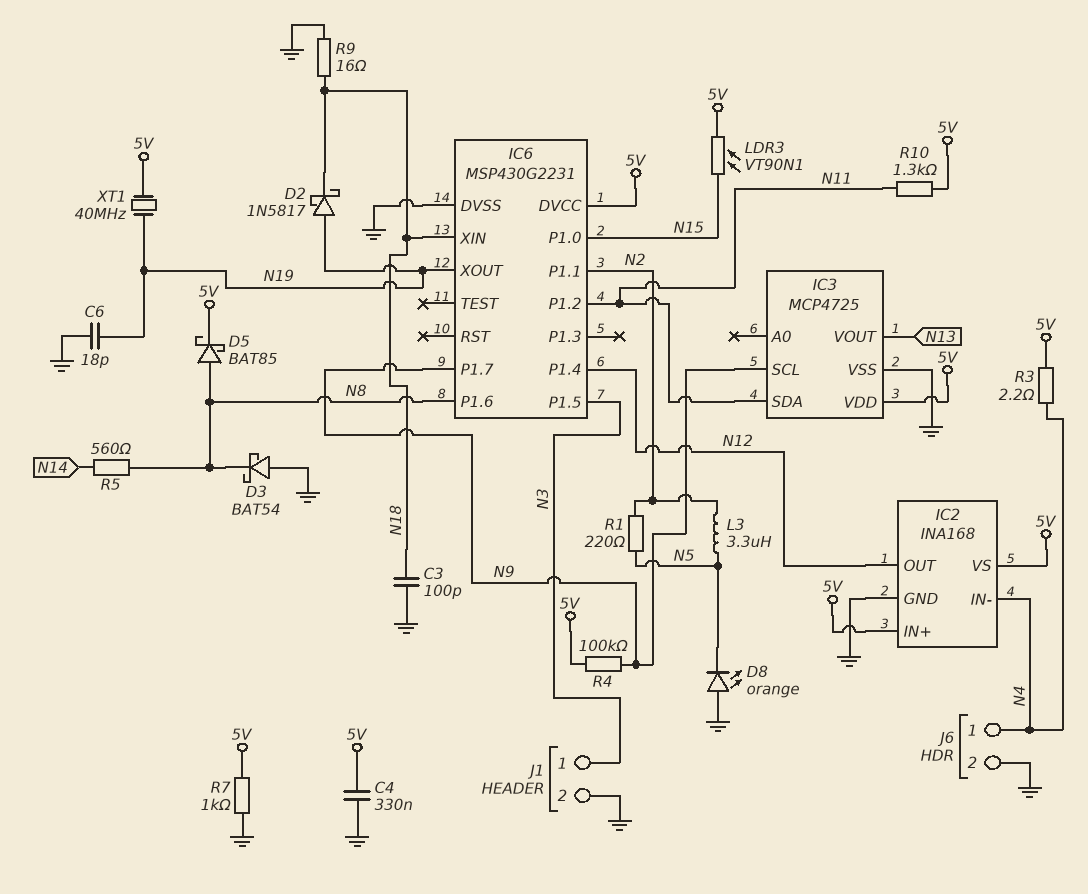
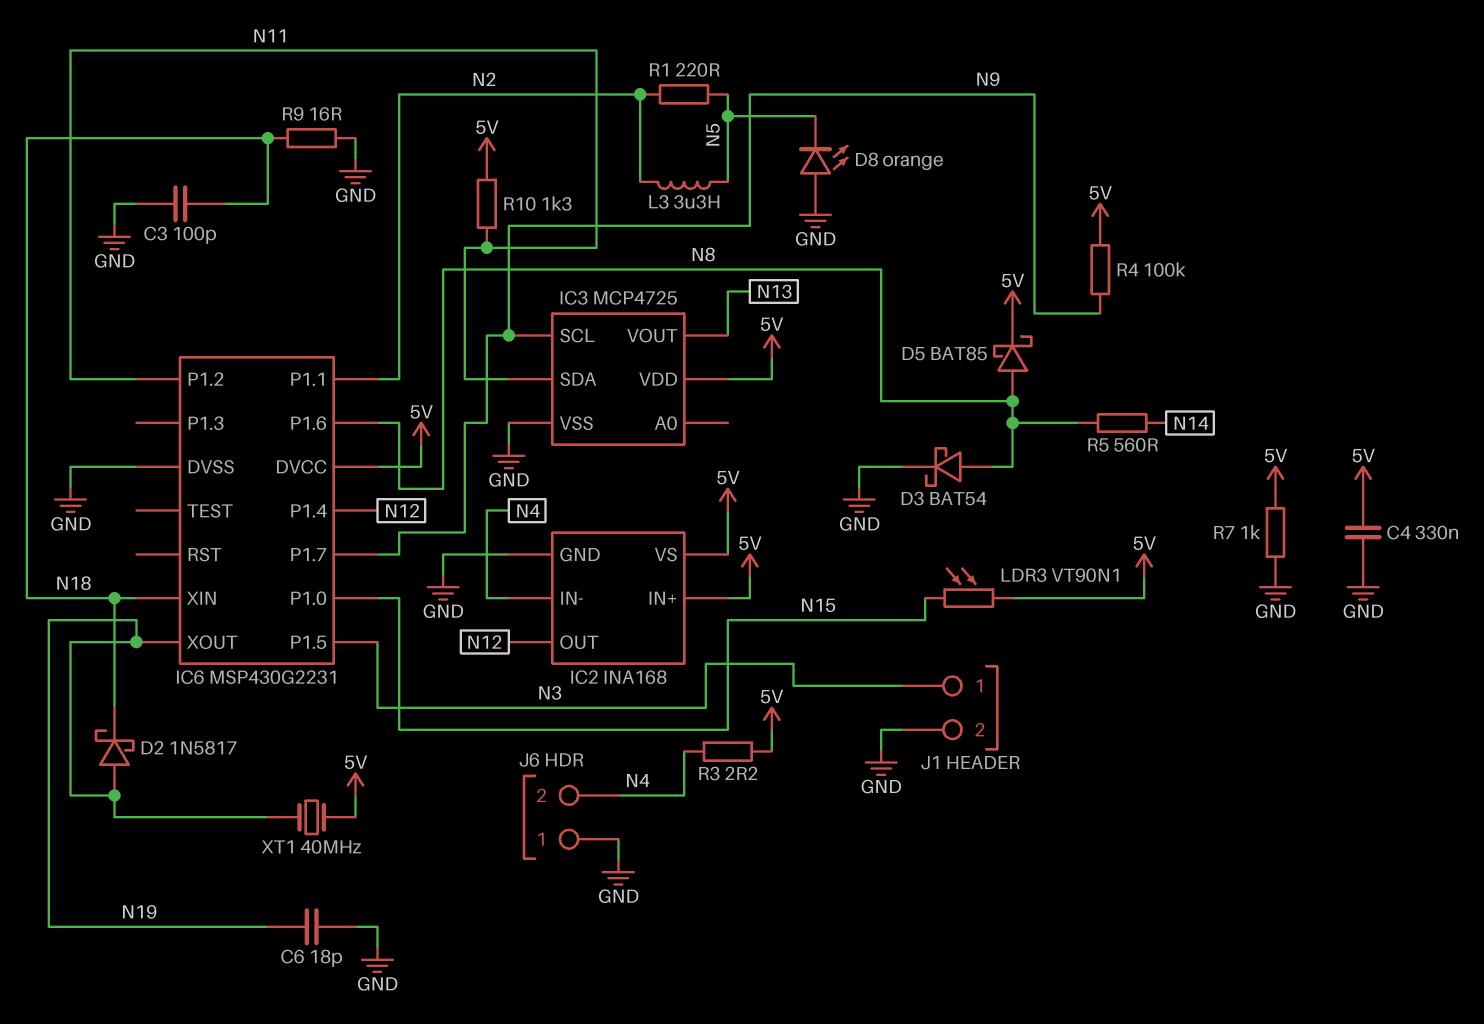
D3: schottky BAT54 (A GND, K N8) -> schottky BAT54 (A N8, K GND)
J6 pin 1: N4 -> GND
J6 pin 2: GND -> N4

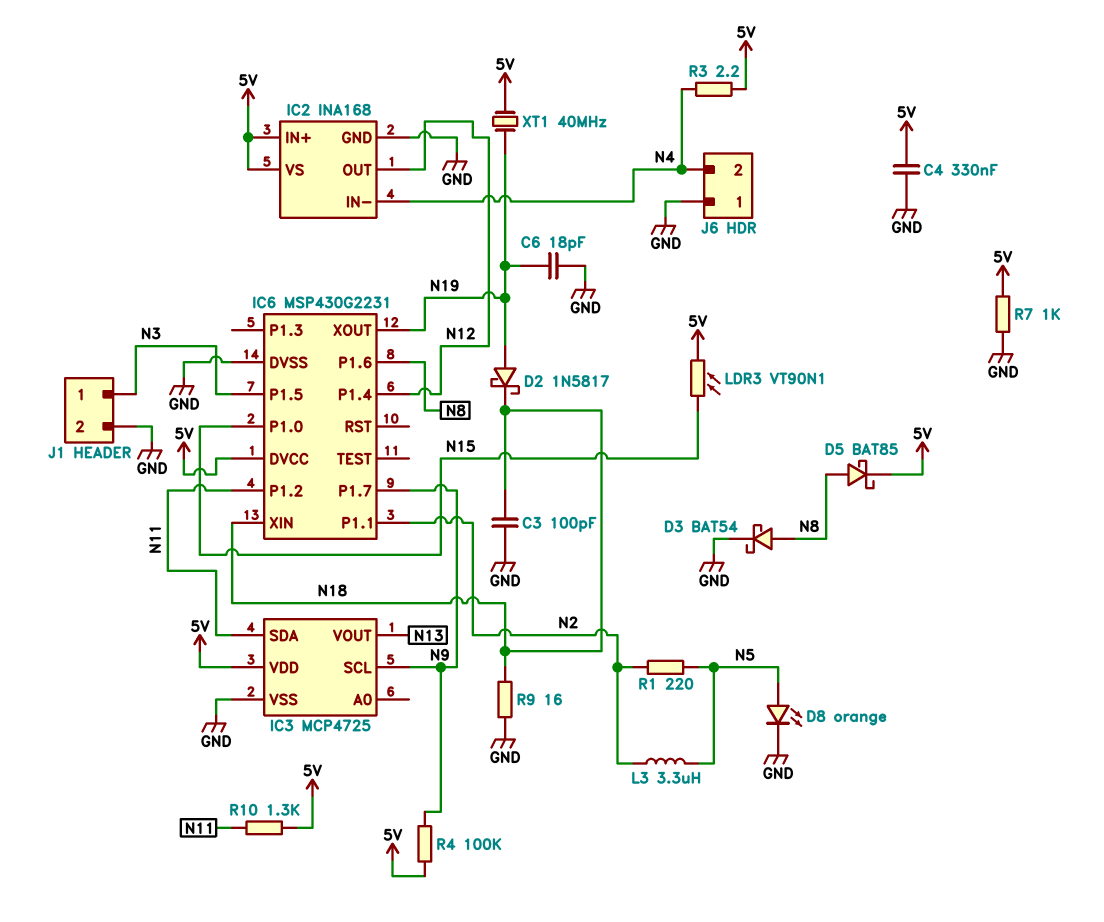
D8: LED orange (A GND, K N5) -> LED orange (A N5, K GND)
R5: 560 (N8, N14) -> none

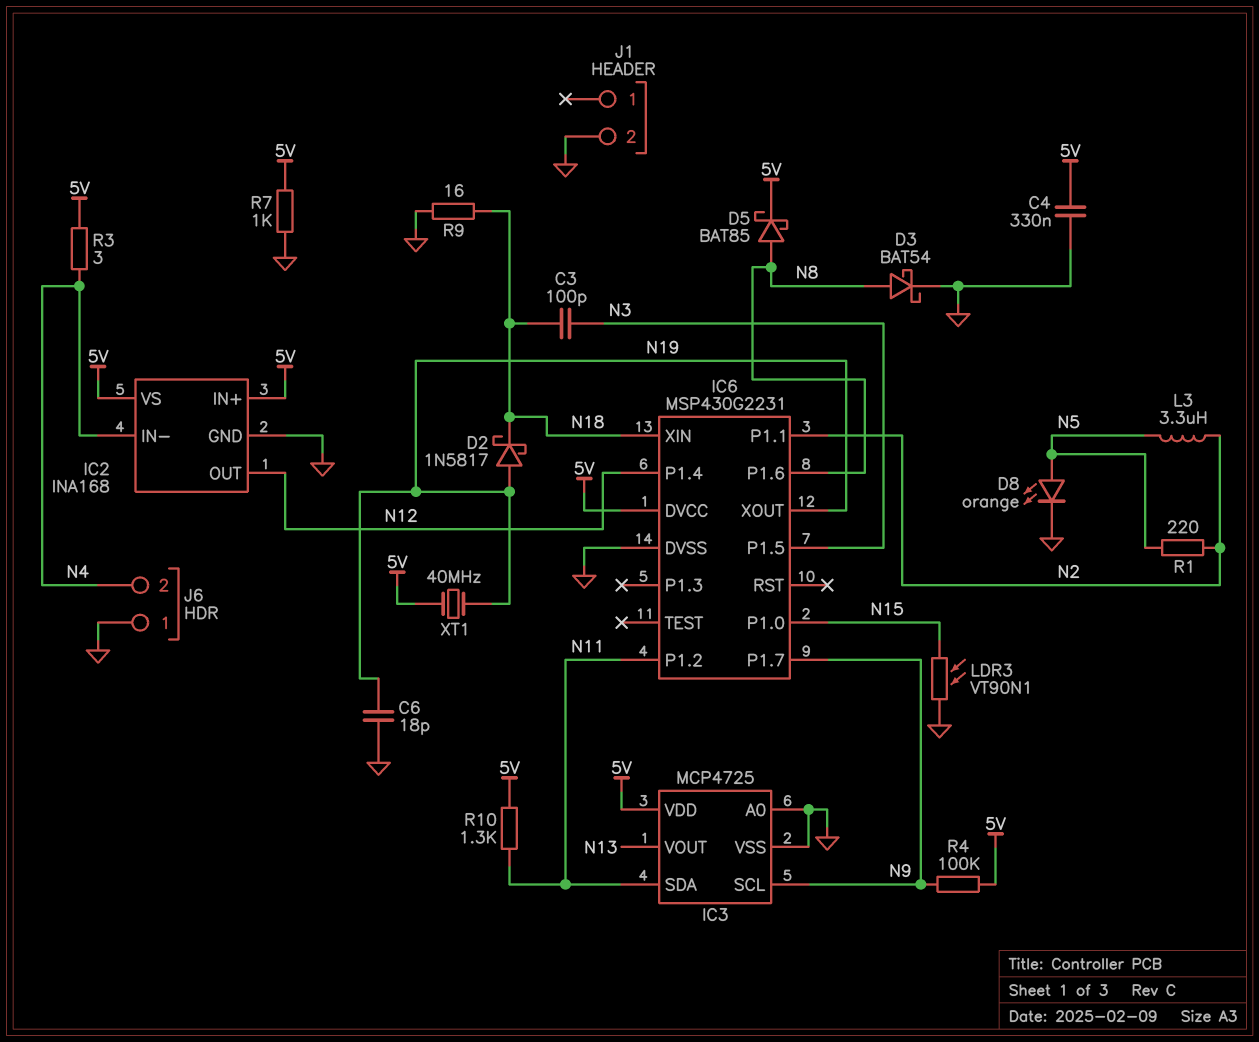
C3: 100pF (GND, N18) -> 100pF (N3, N18)
IC3 pin A0: none -> GND
J1 pin 1: N3 -> none
LDR3: VT90N1 (5V, N15) -> VT90N1 (GND, N15)
R3: 2.2 (5V, N4) -> 3 (5V, N4)

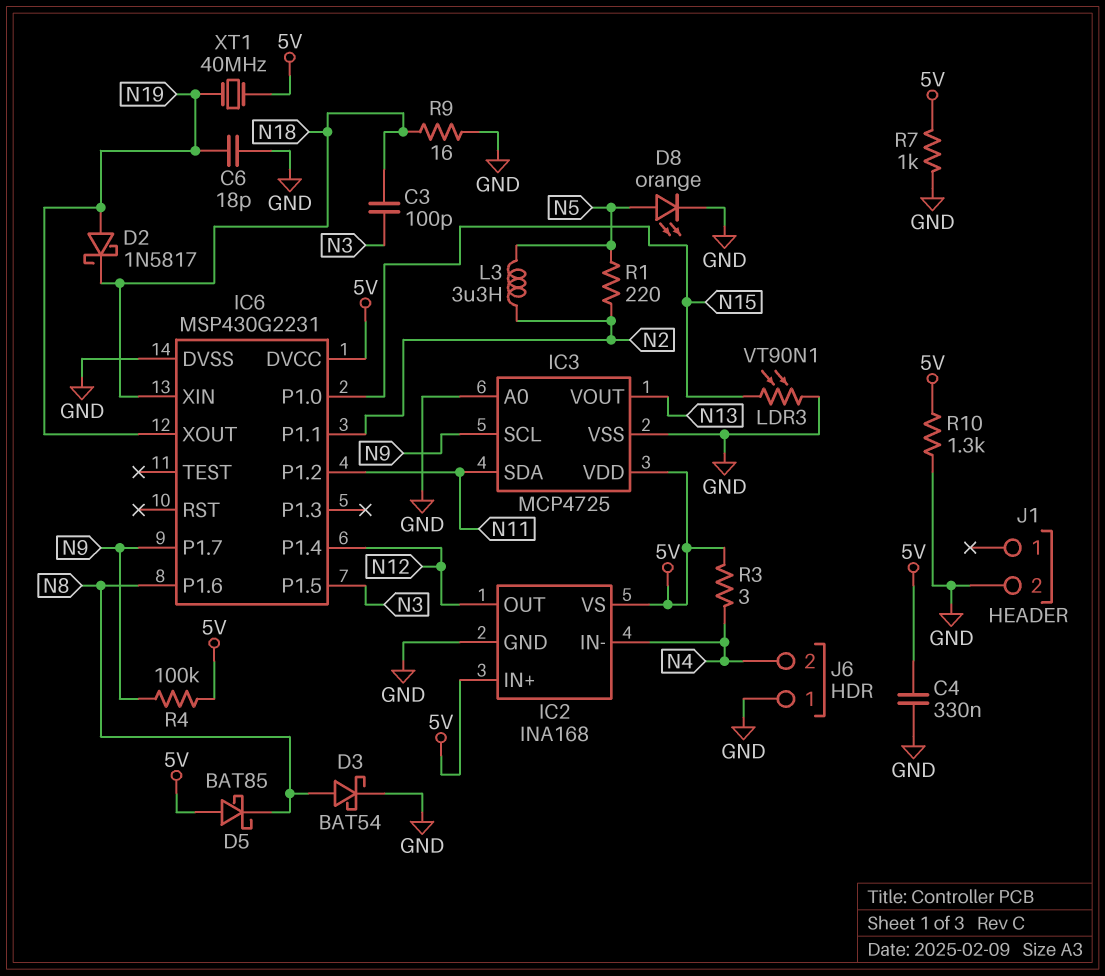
D5: schottky BAT85 (A N8, K 5V) -> schottky BAT85 (A 5V, K N8)
R10: 1.3k (5V, N11) -> 1.3k (5V, GND)

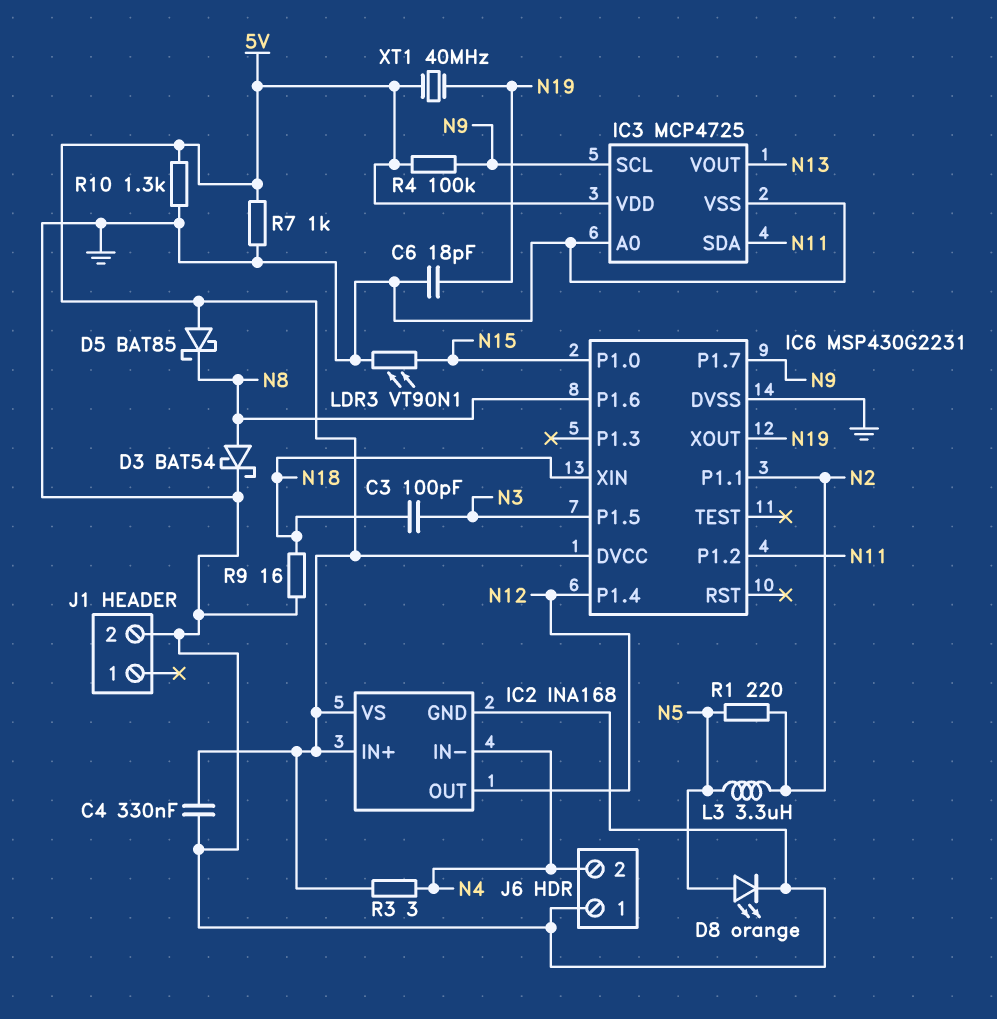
D2: schottky 1N5817 (A N19, K N18) -> none

